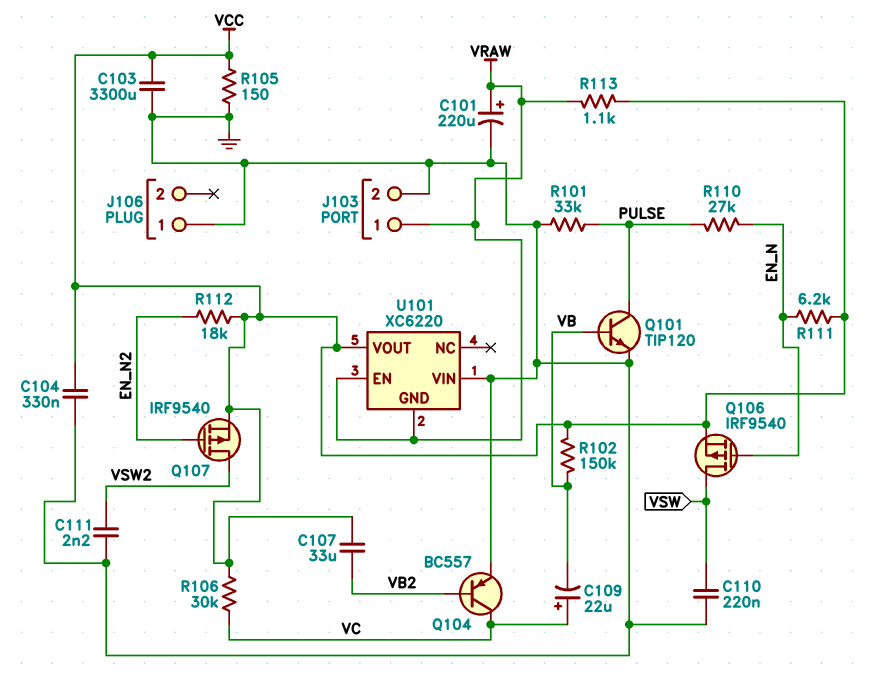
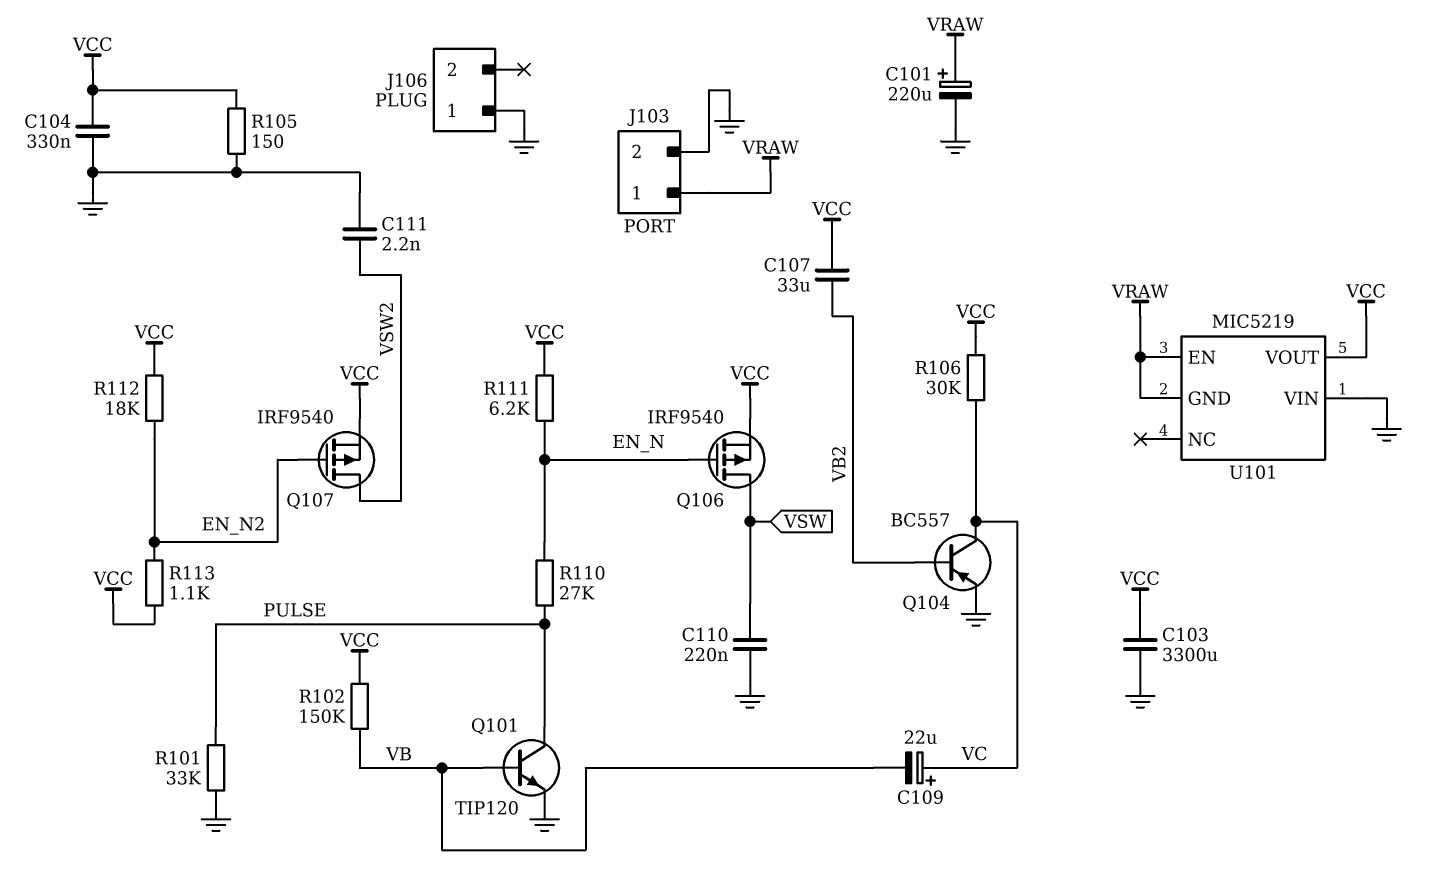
R113: 1.1k (VCC, VRAW) -> 1.1k (EN_N2, VCC)
U101: XC6220 -> MIC5219

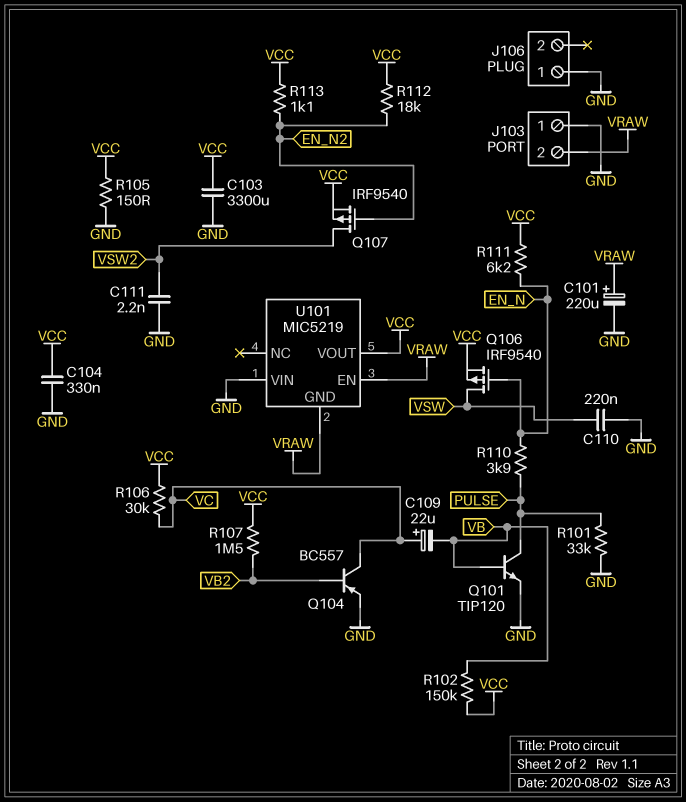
C107: 33uF (VB2, VCC) -> none
J103 pin 1: VRAW -> GND
J103 pin 2: GND -> VRAW
R107: none -> 1.5M (VB2, VCC)
R110: 27k (EN_N, PULSE) -> 3.9k (EN_N, PULSE)

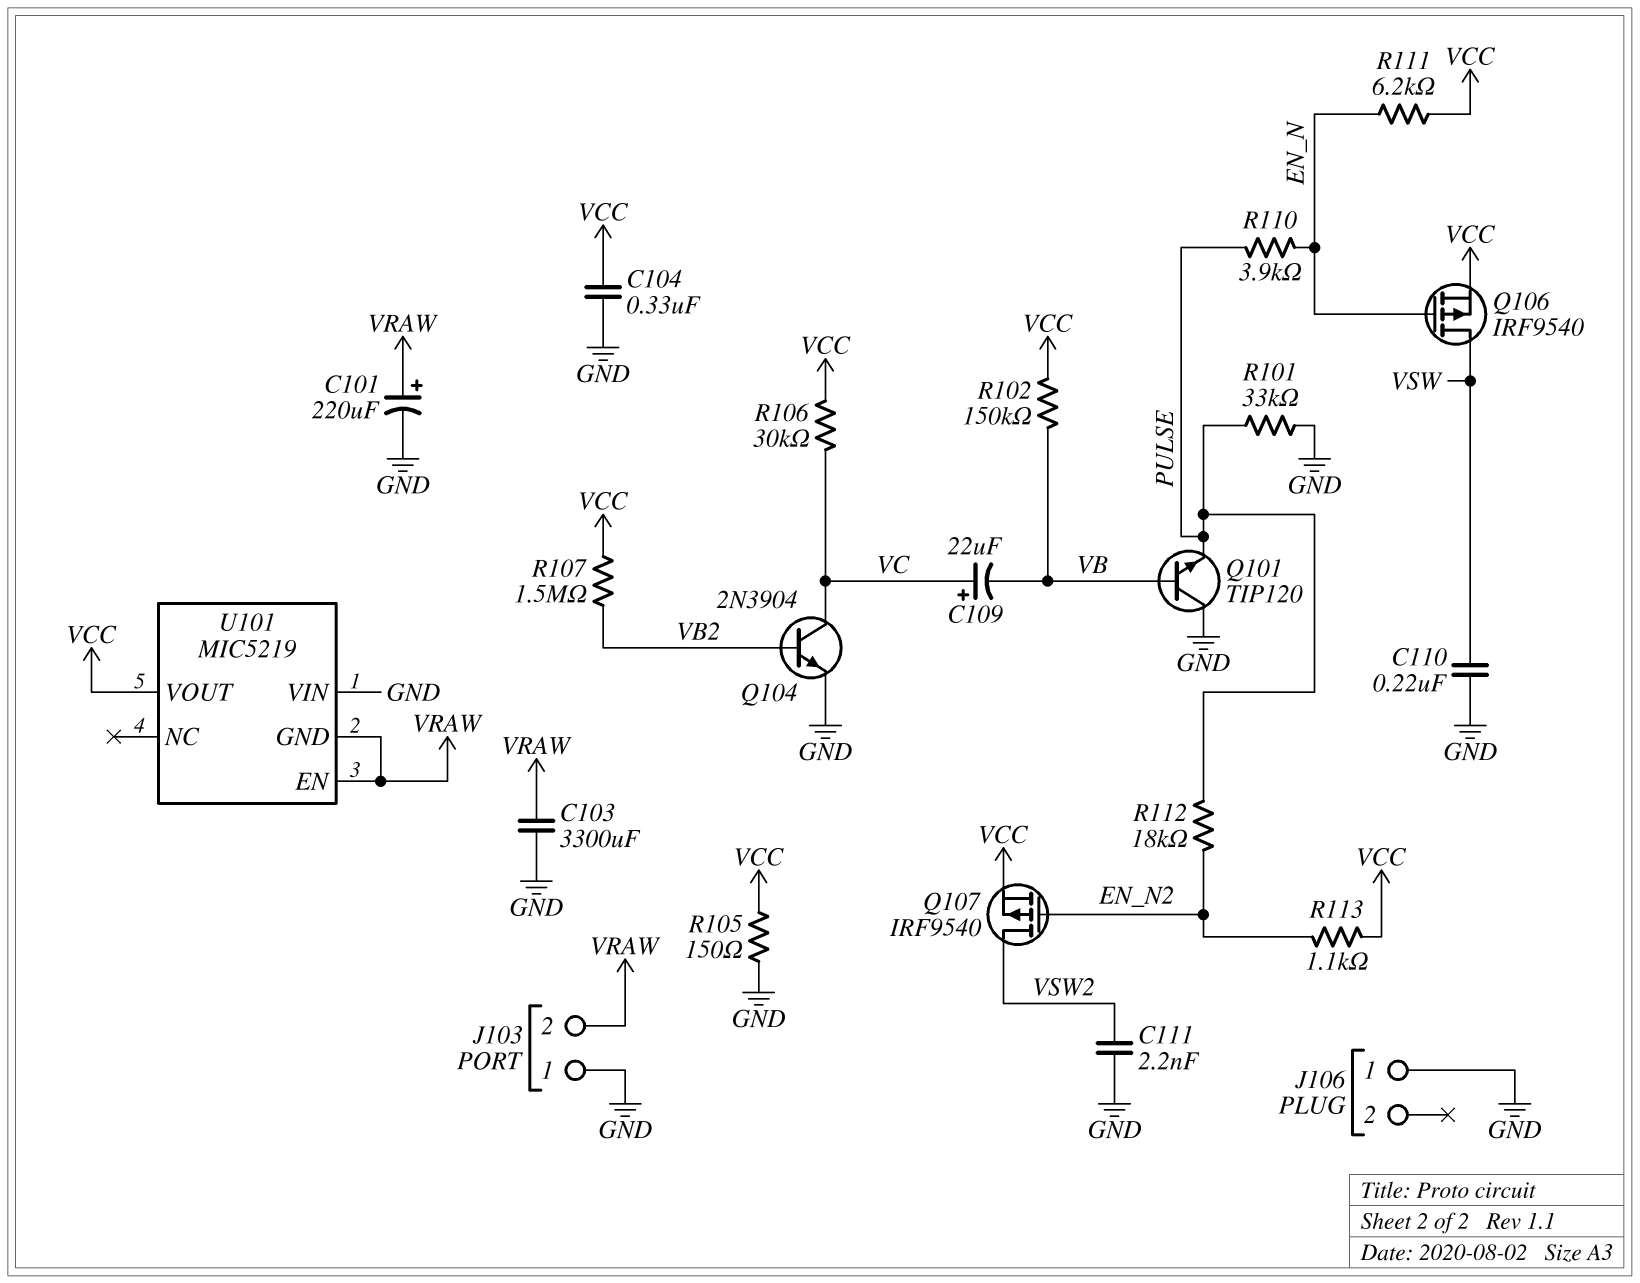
C103: 3300uF (GND, VCC) -> 3300uF (GND, VRAW)
Q101: NPN TIP120 (B VB, C PULSE, E GND) -> NPN TIP120 (B VB, C GND, E PULSE)
Q104: PNP BC557 (B VB2, C VC, E GND) -> NPN 2N3904 (B VB2, C VC, E GND)
R112: 18k (EN_N2, VCC) -> 18k (EN_N2, PULSE)

